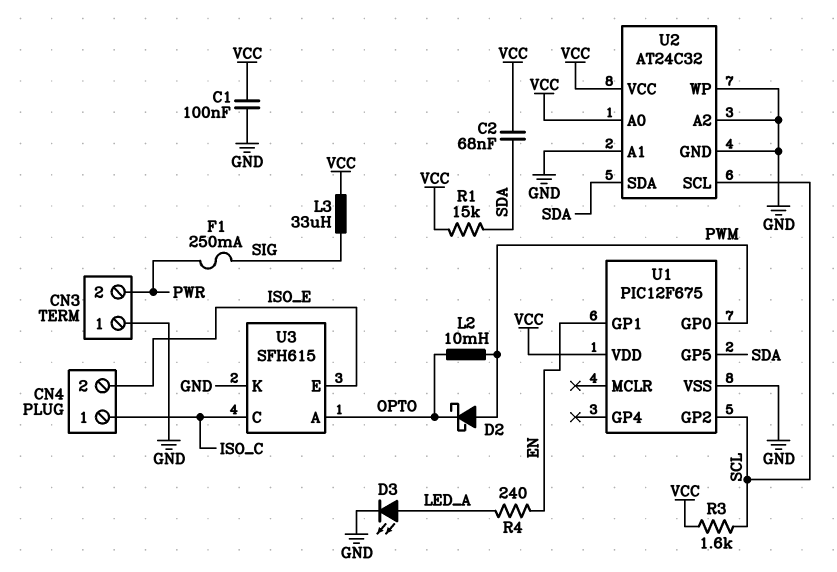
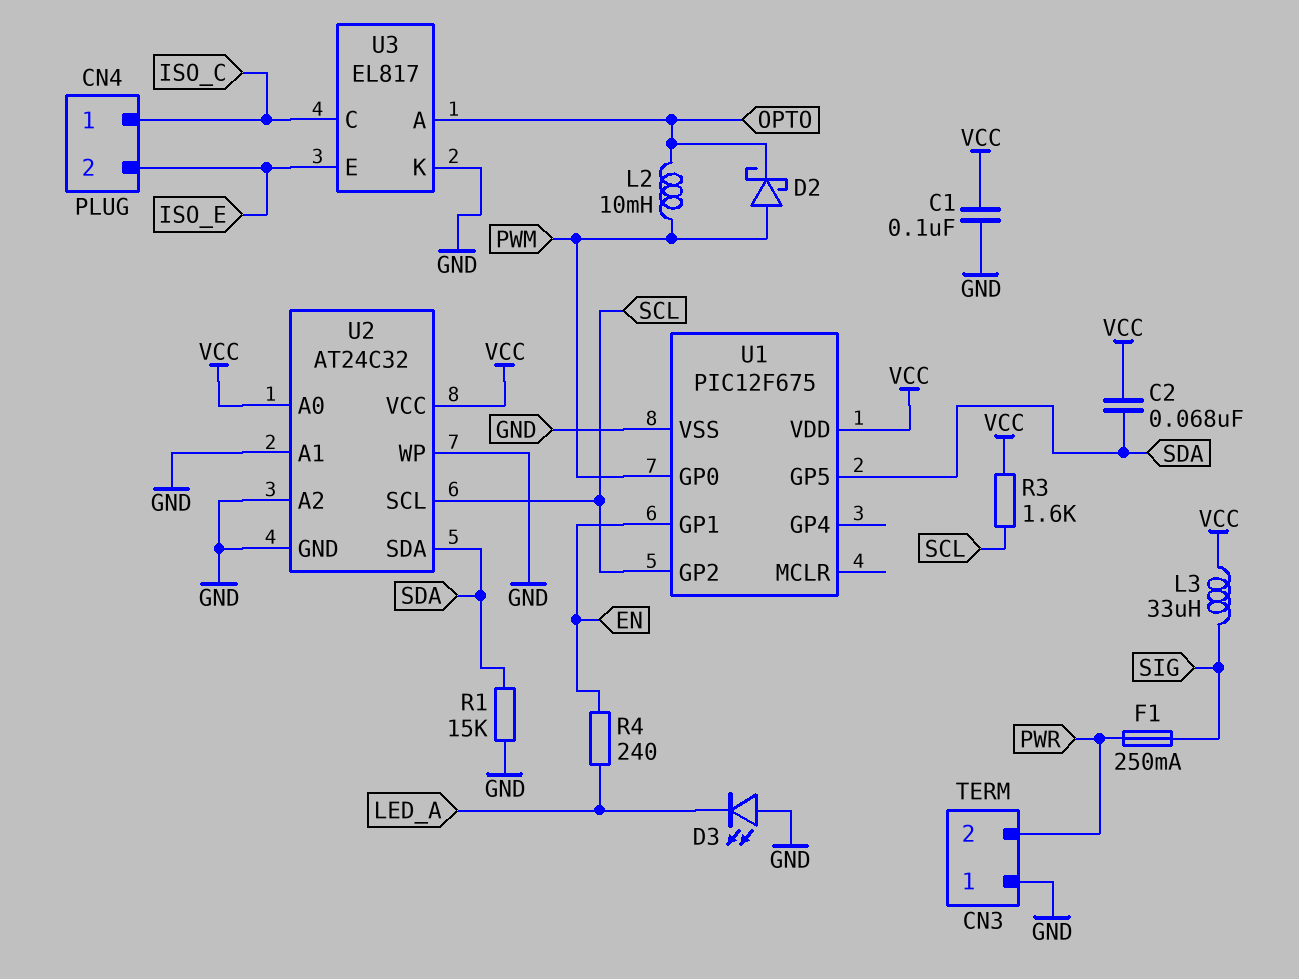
D3: LED (A LED_A, K GND) -> LED (A GND, K LED_A)
R1: 15k (SDA, VCC) -> 15k (GND, SDA)
U3: SFH615 -> EL817

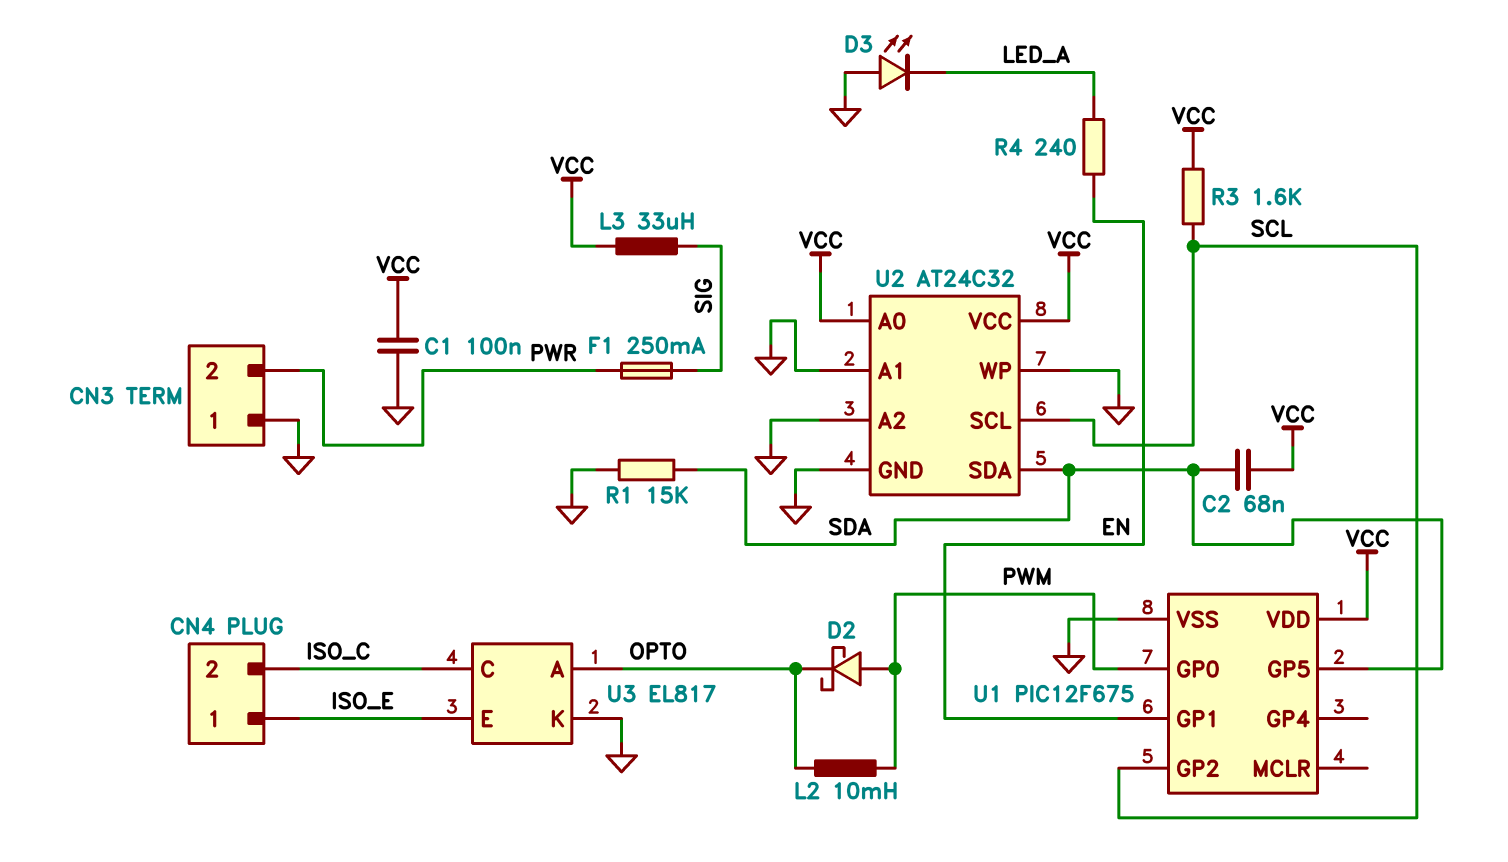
CN4 pin 1: ISO_C -> ISO_E
CN4 pin 2: ISO_E -> ISO_C

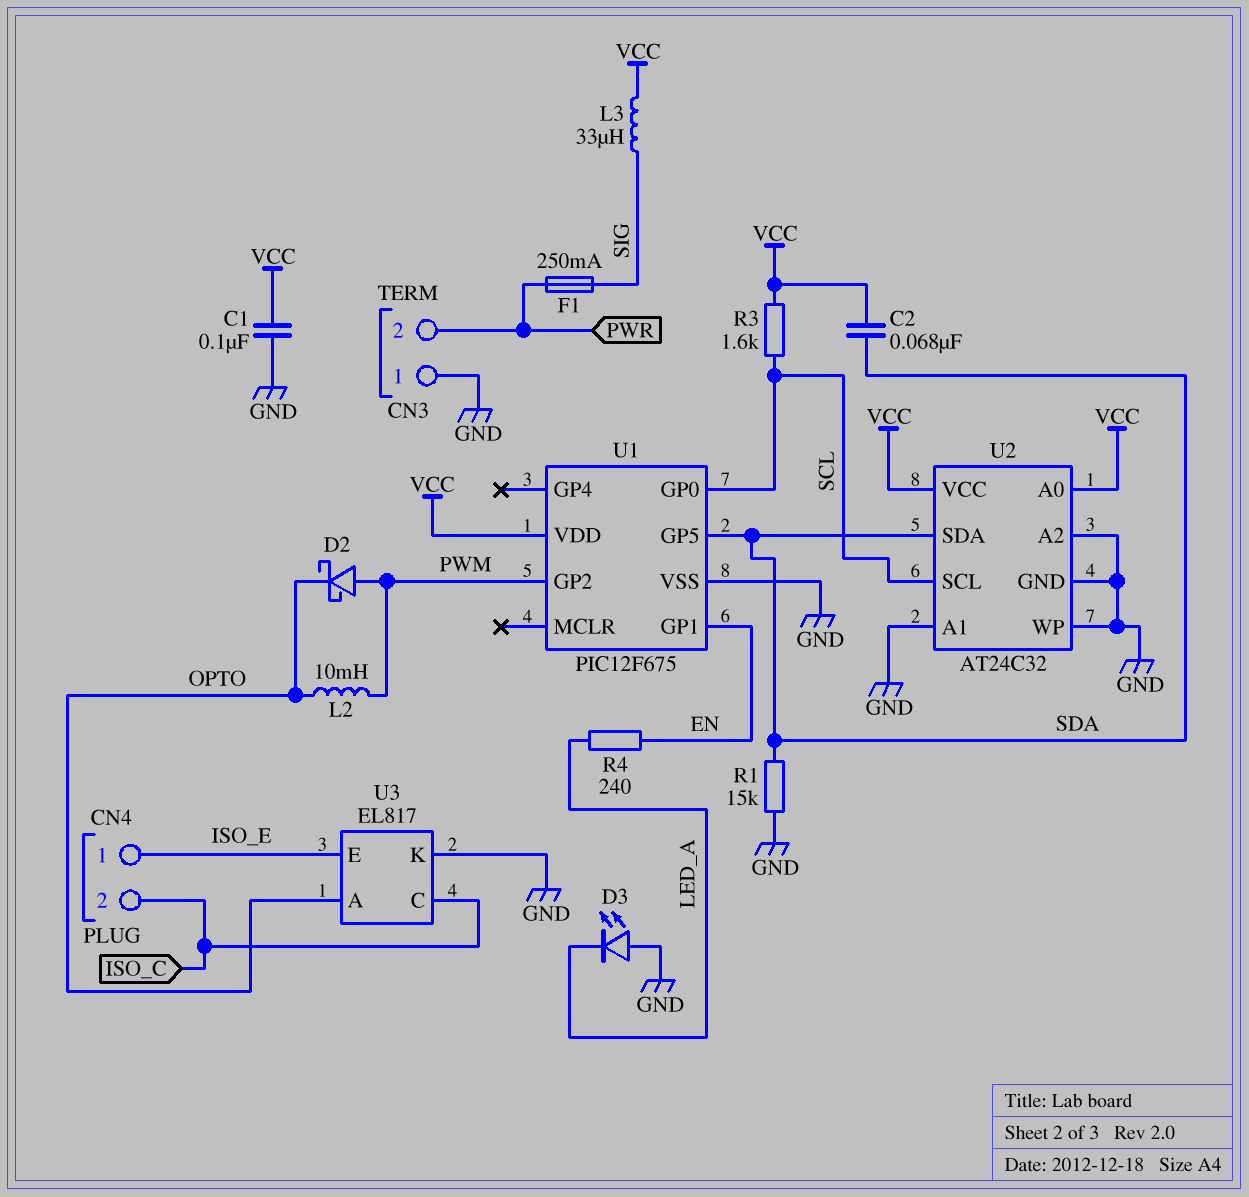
U1 pin GP0: PWM -> SCL
U1 pin GP2: SCL -> PWM

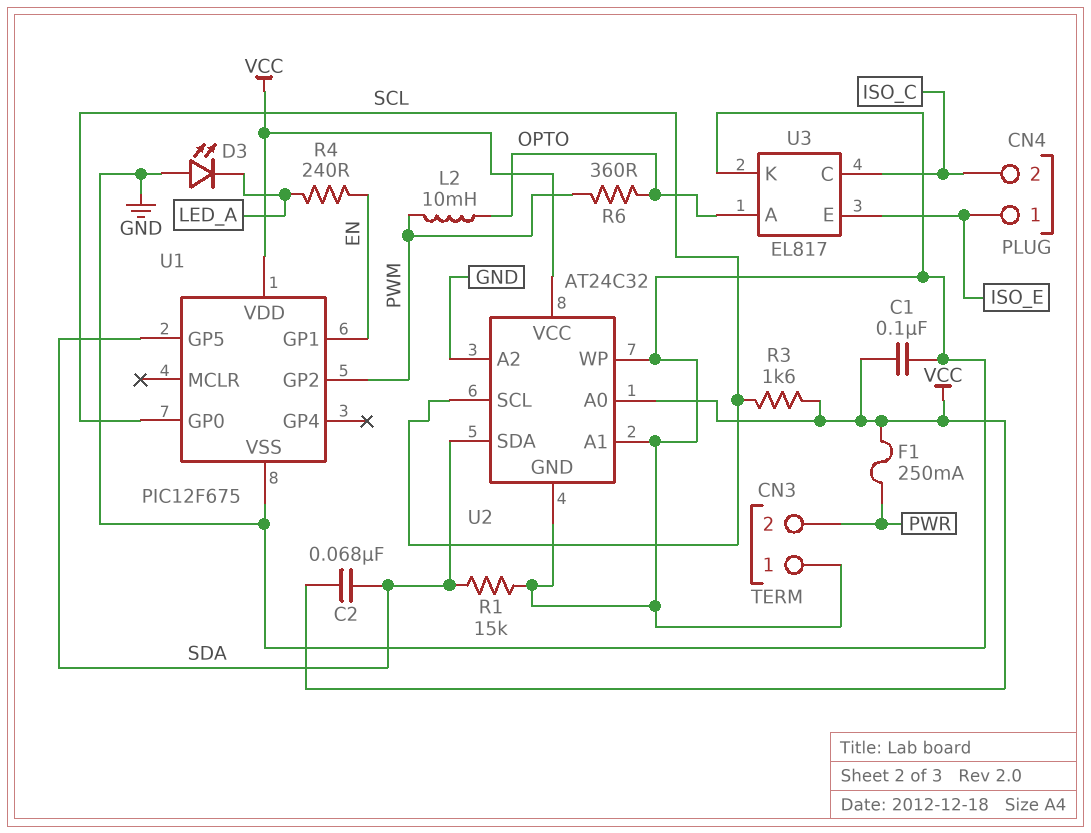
D2: schottky (A PWM, K OPTO) -> none
F1: 250mA (PWR, SIG) -> 250mA (PWR, VCC)
L3: 33uH (SIG, VCC) -> none
R6: none -> 360 (OPTO, PWM)

